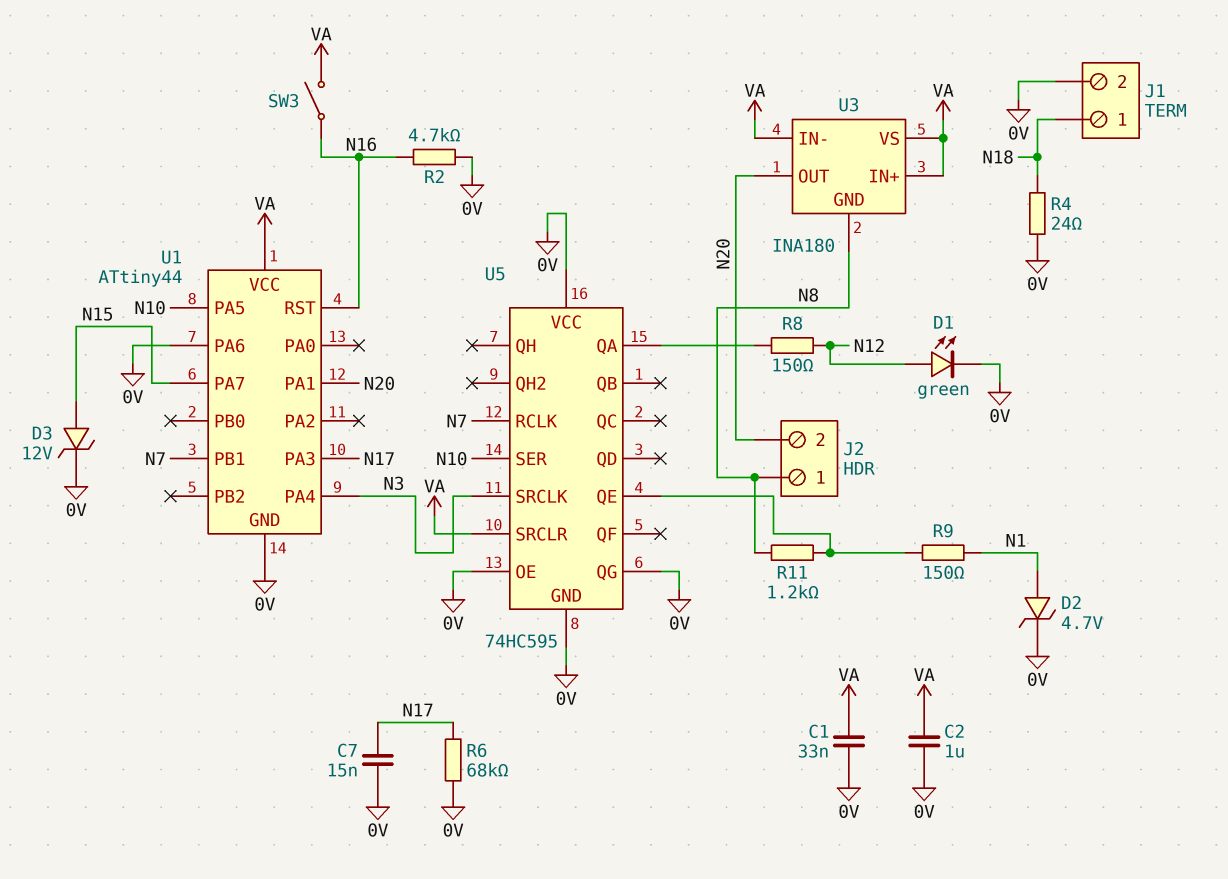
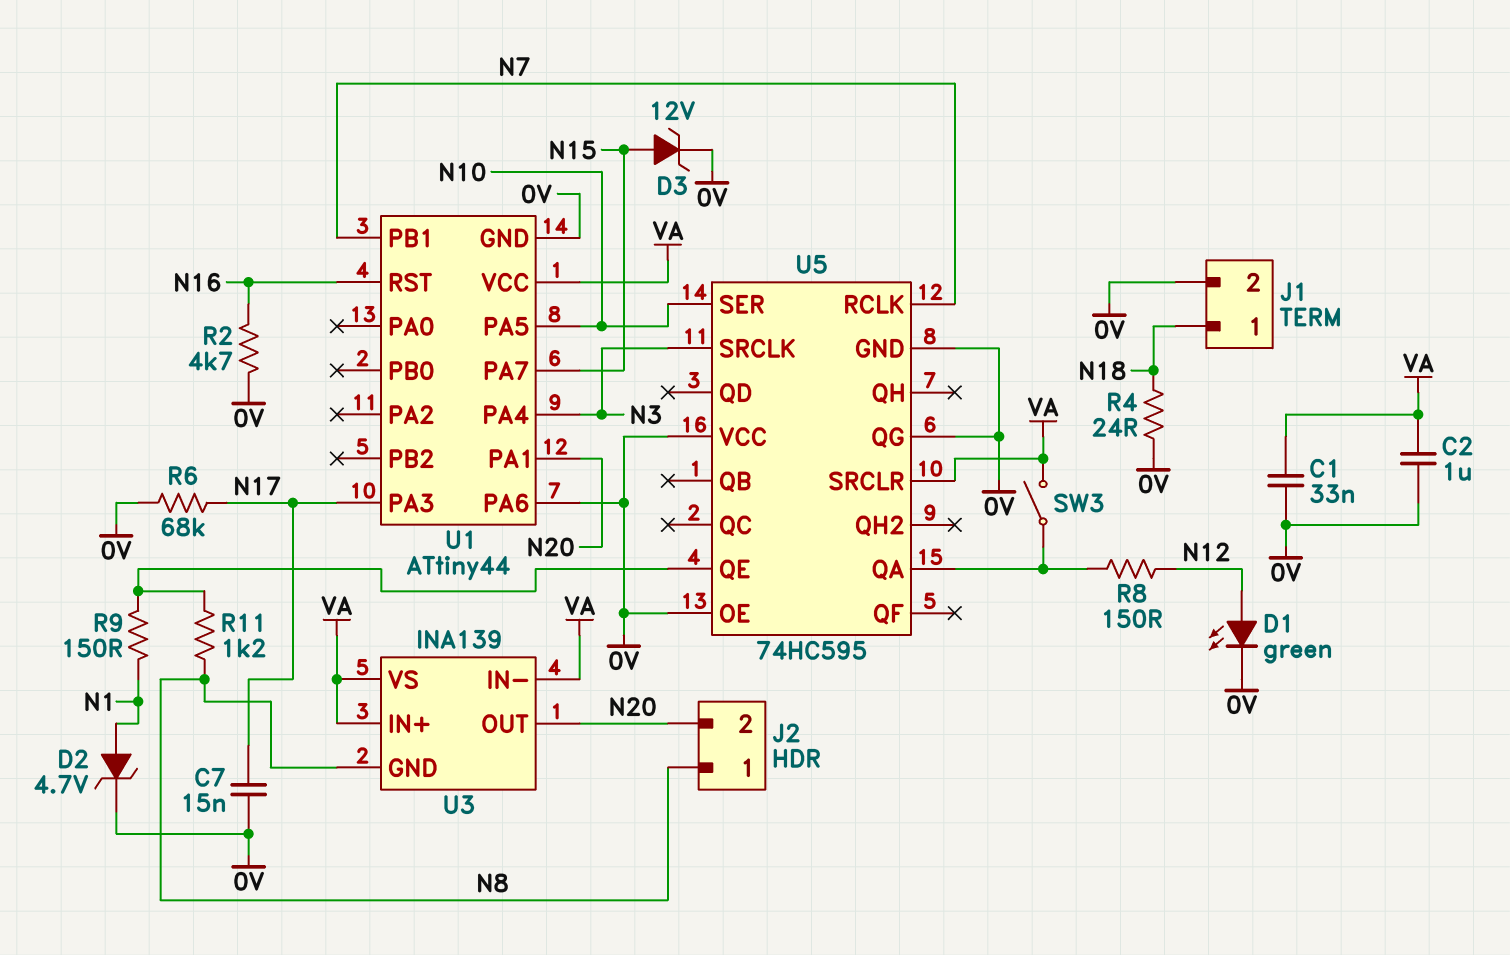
SW3: switch (N16, VA) -> switch (U5/QA, VA)
U3: INA180 -> INA139

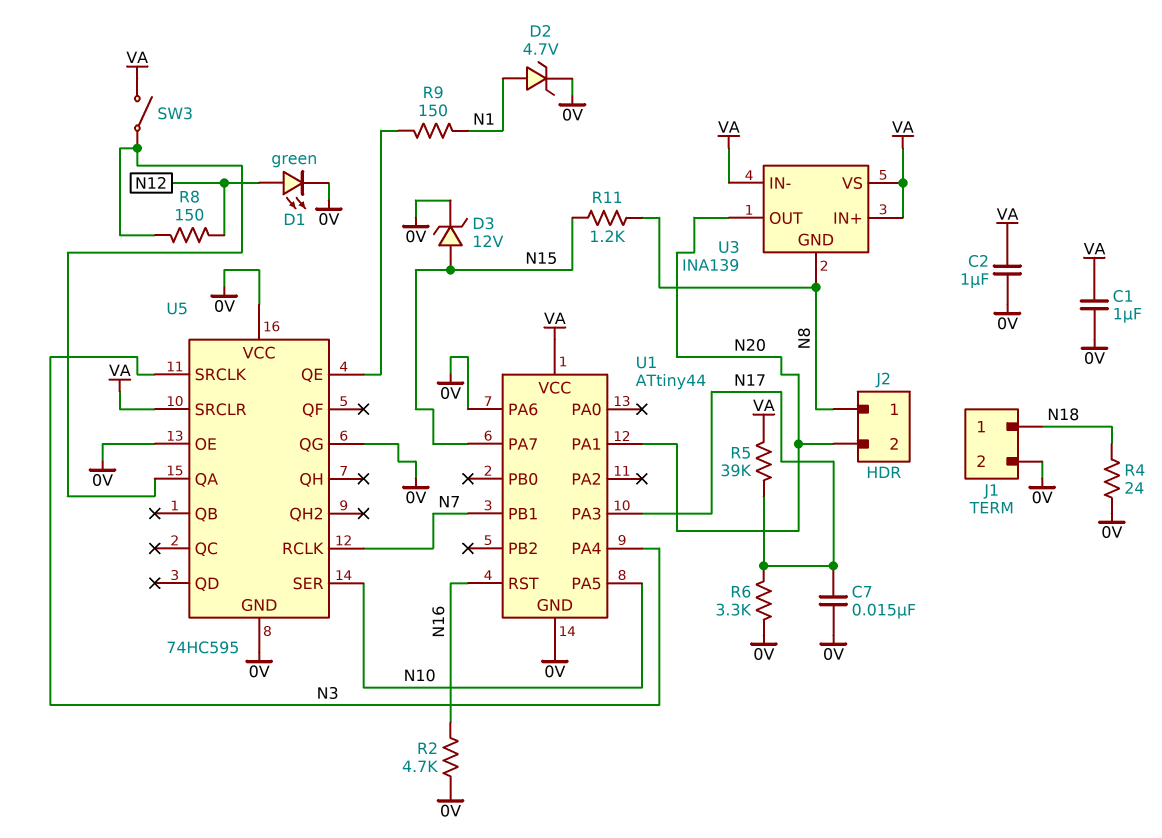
C1: 33nF (0V, VA) -> 1uF (0V, VA)
R5: none -> 39k (N17, VA)
R6: 68k (0V, N17) -> 3.3k (0V, N17)
R11: 1.2k (N8, U5/QE) -> 1.2k (N8, N15)

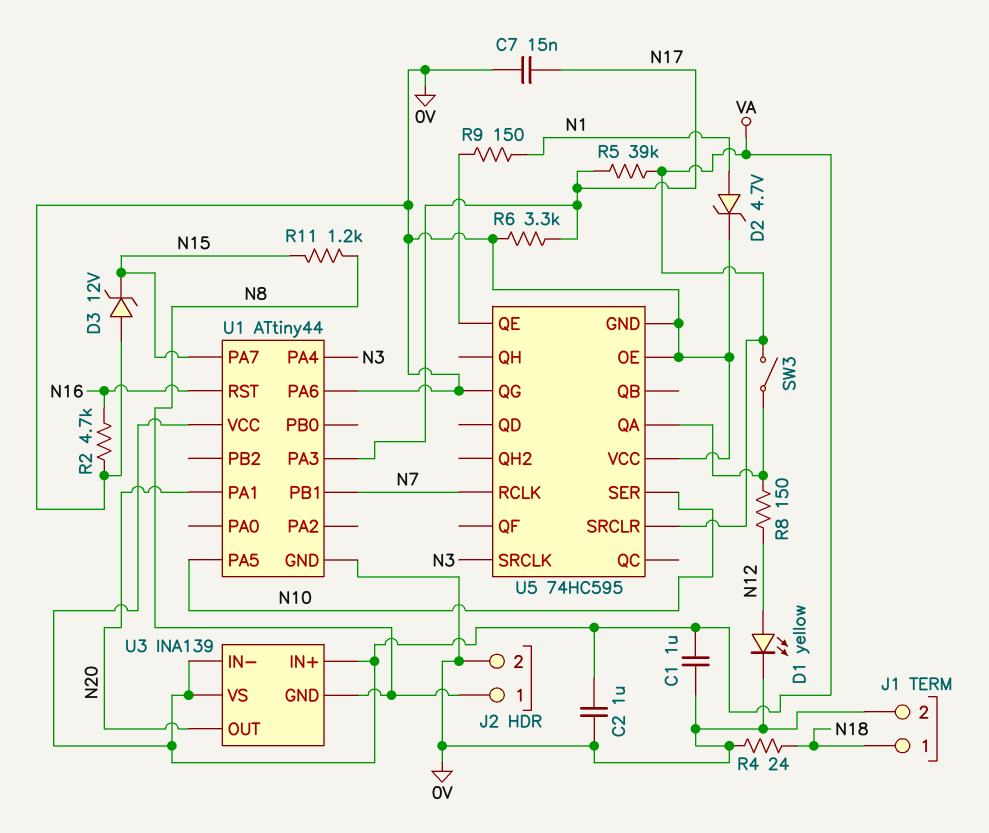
D1: LED green (A N12, K 0V) -> LED yellow (A N12, K 0V)
D3: zener 12V (A N15, K 0V) -> zener 12V (A 0V, K N15)
J2 pin 2: N20 -> 0V

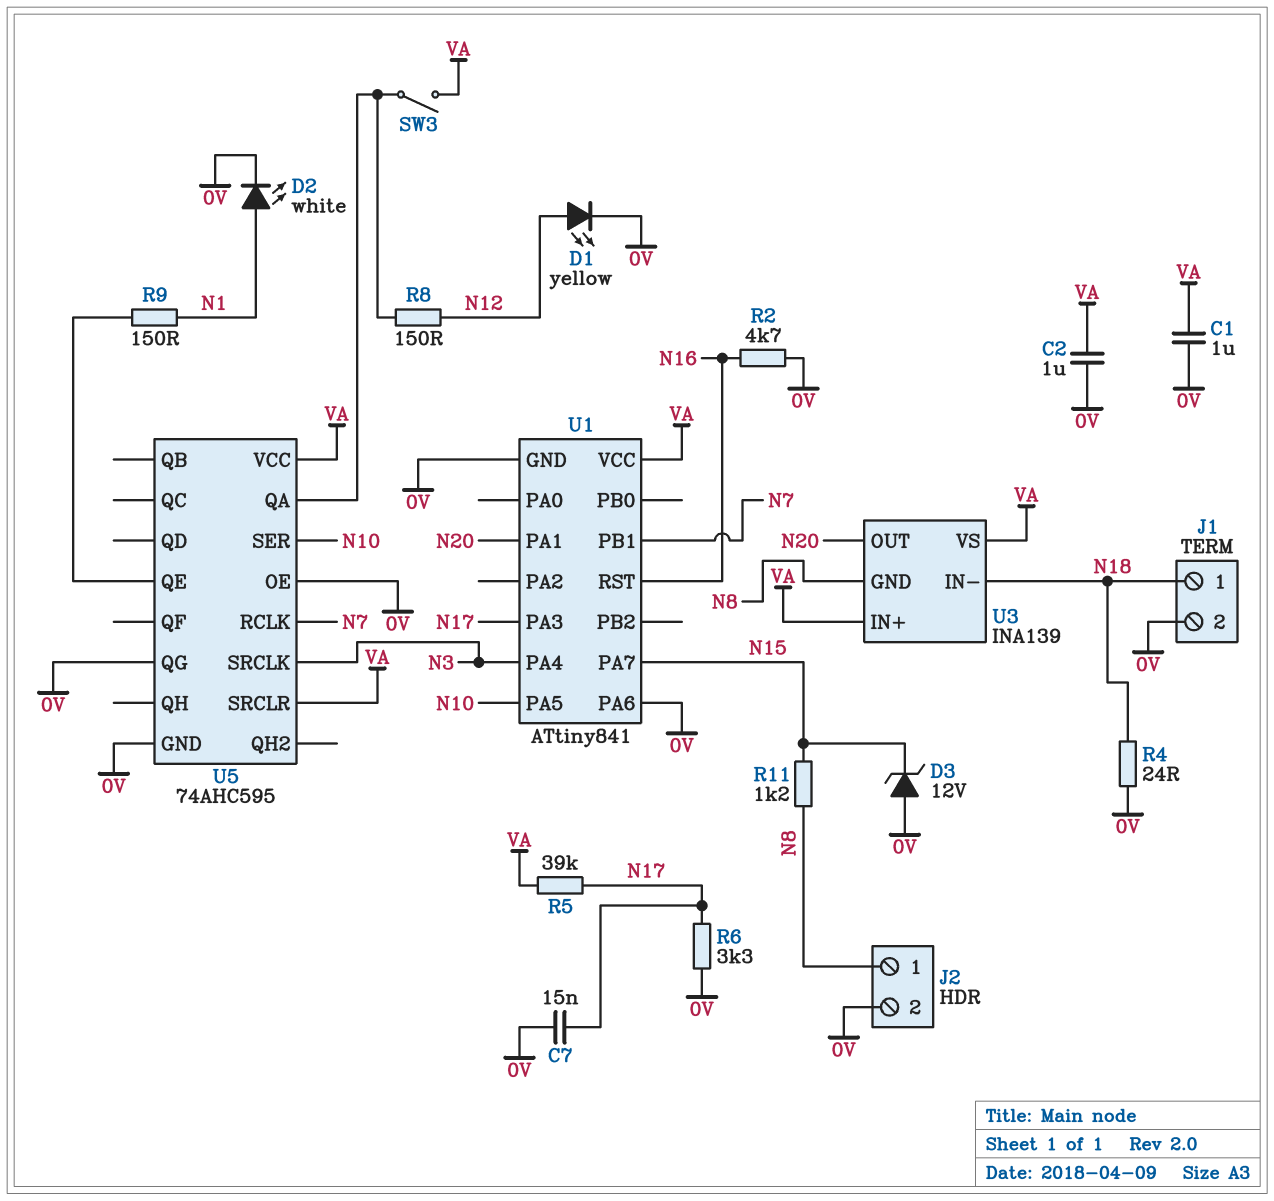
D2: zener 4.7V (A N1, K 0V) -> LED white (A N1, K 0V)
U1: ATtiny44 -> ATtiny841
U3 pin IN-: VA -> N18
U5: 74HC595 -> 74AHC595
U5 pin VCC: 0V -> VA

